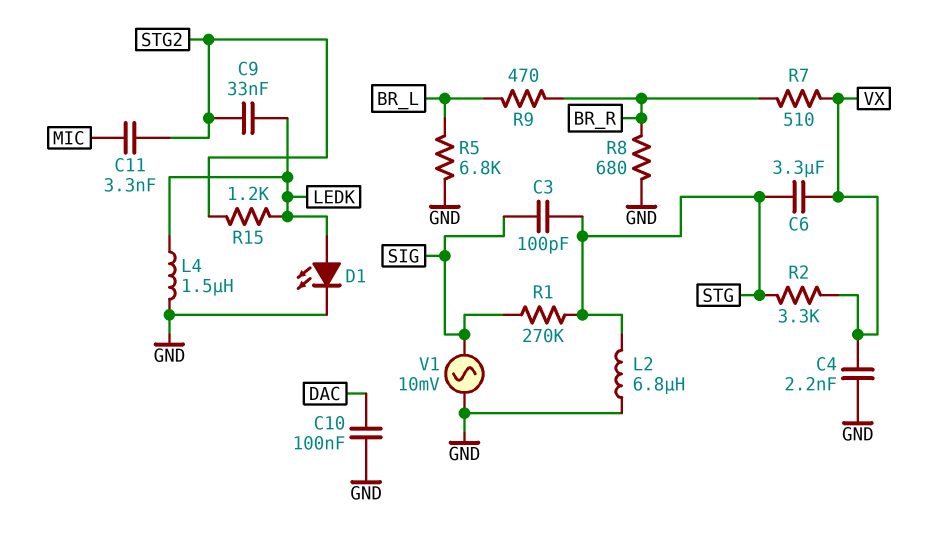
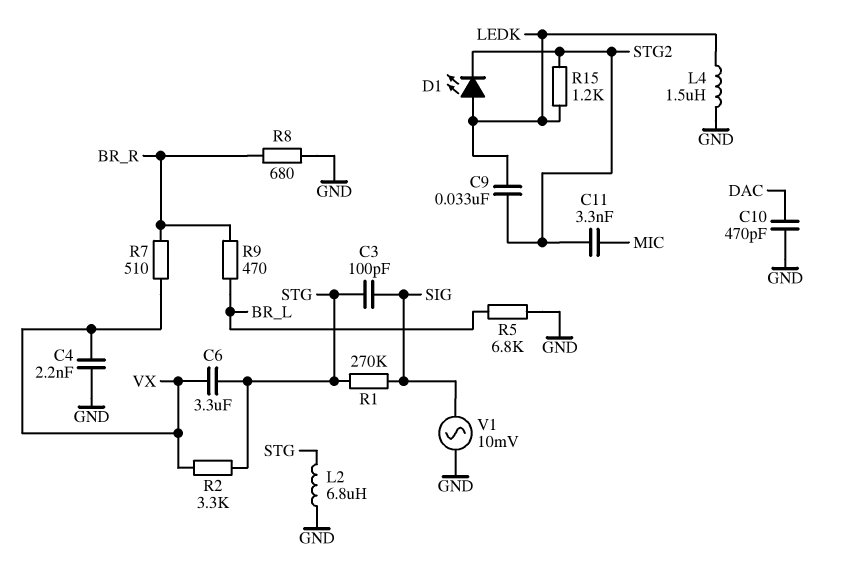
C10: 100nF (DAC, GND) -> 470pF (DAC, GND)
D1: LED (A LEDK, K GND) -> LED (A LEDK, K STG2)

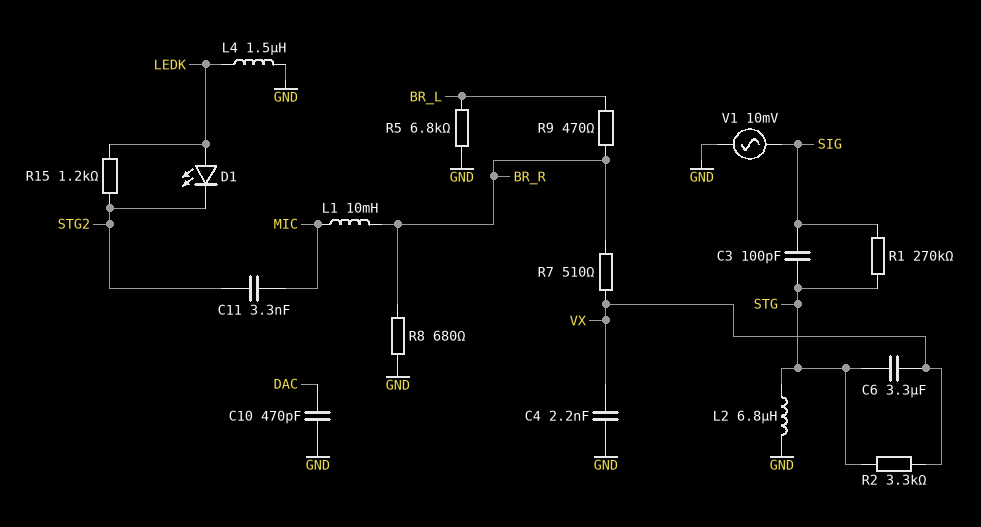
C9: 33nF (LEDK, STG2) -> none
L1: none -> 10mH (BR_R, MIC)

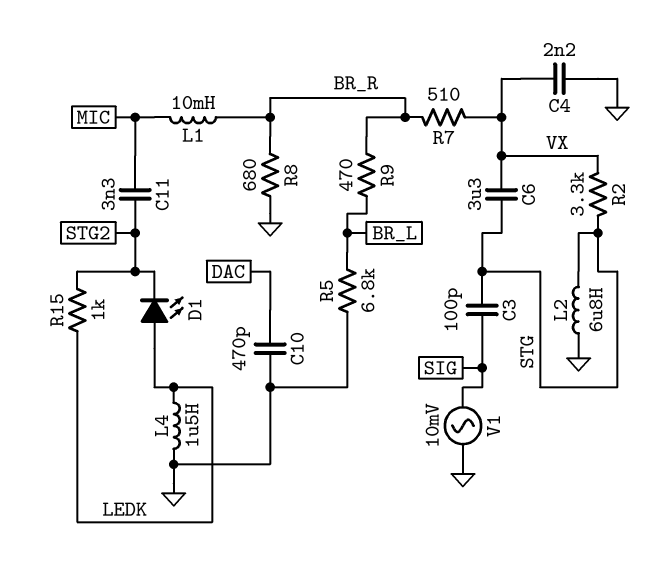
R1: 270k (SIG, STG) -> none
R15: 1.2k (LEDK, STG2) -> 1k (LEDK, STG2)

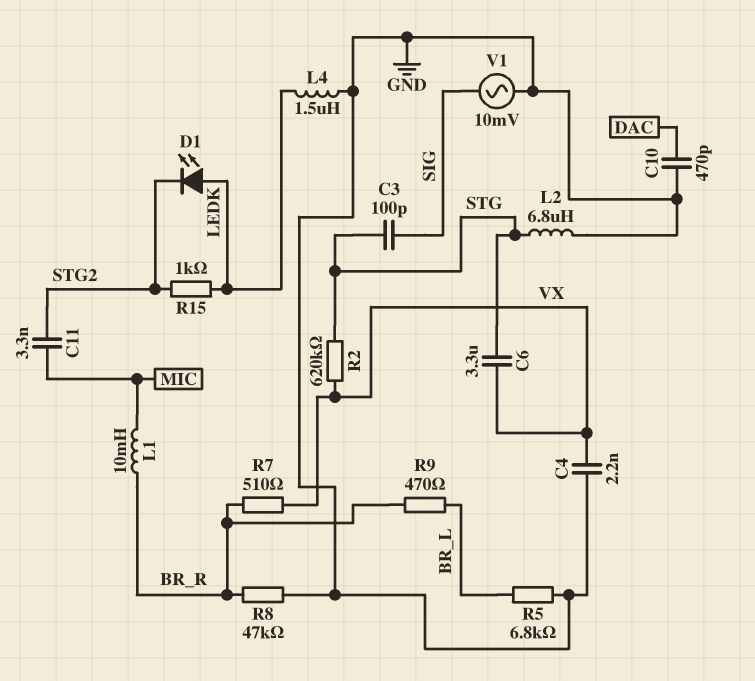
R2: 3.3k (STG, VX) -> 620k (STG, VX)
R8: 680 (BR_R, GND) -> 47k (BR_R, GND)

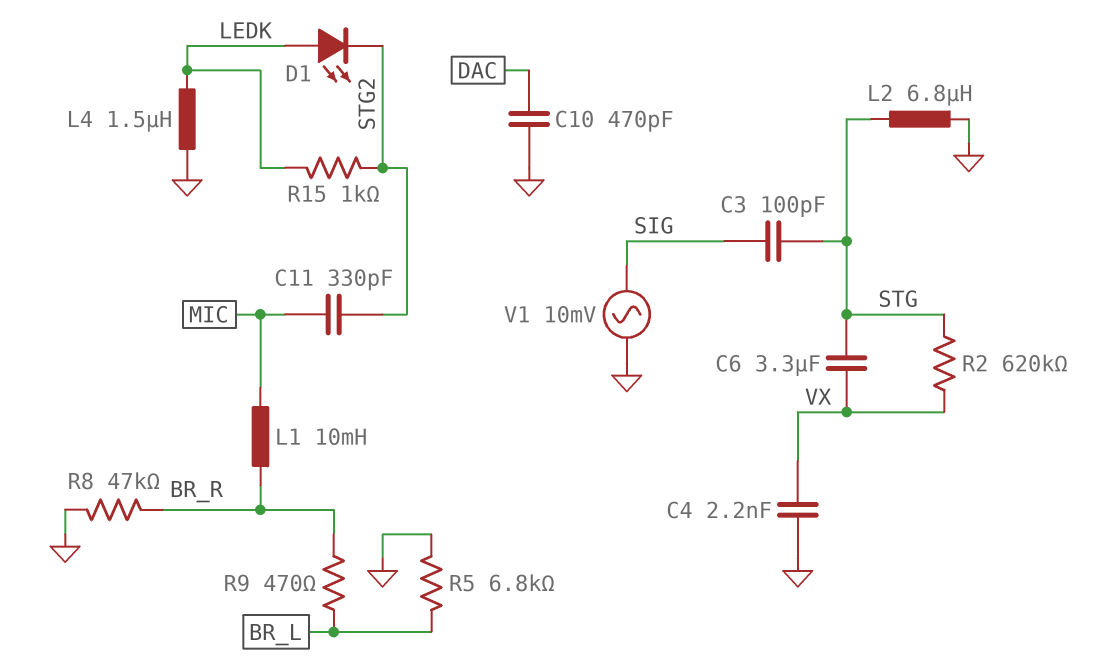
C11: 3.3nF (MIC, STG2) -> 330pF (MIC, STG2)
R7: 510 (BR_R, VX) -> none

